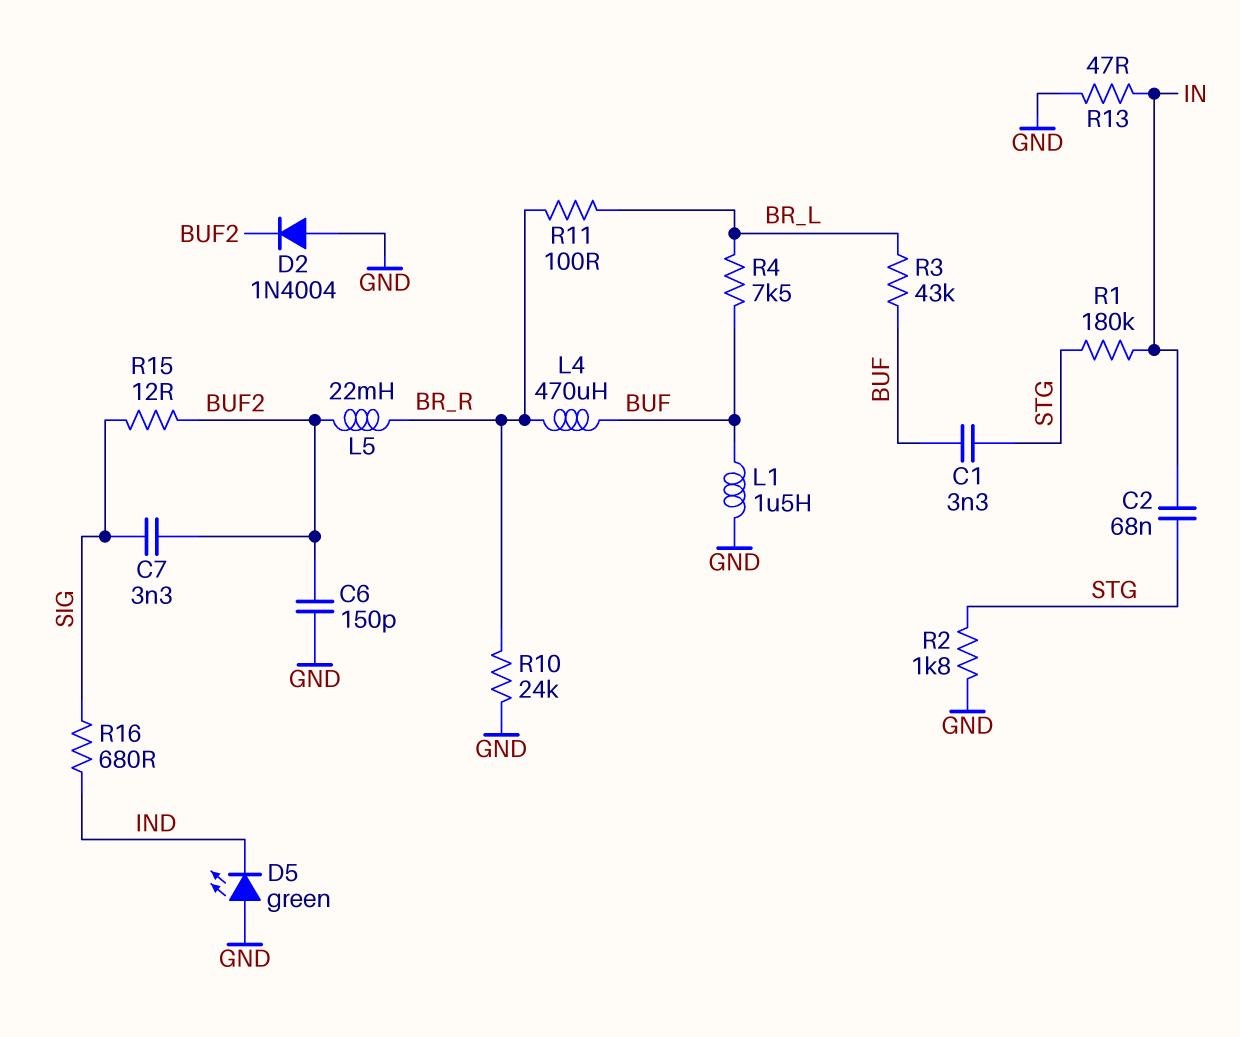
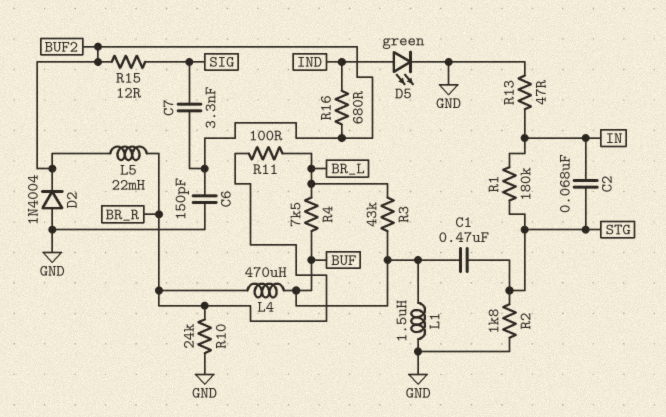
C1: 3.3nF (BUF, STG) -> 470nF (BUF, STG)
D5: LED green (A GND, K IND) -> LED green (A IND, K GND)
R16: 680 (IND, SIG) -> 680 (BUF2, IND)

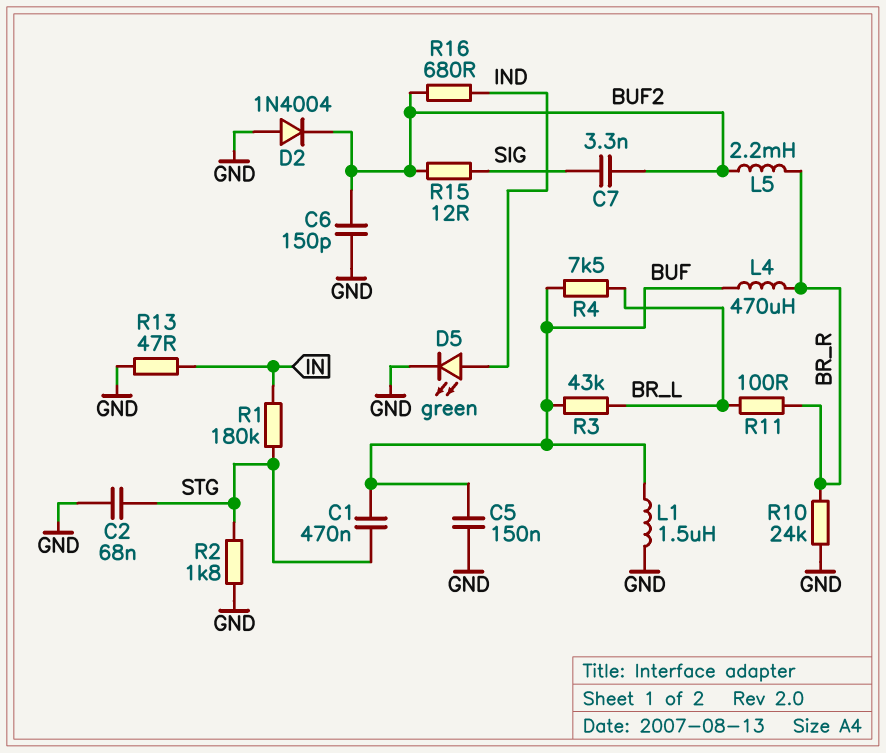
C2: 68nF (IN, STG) -> 68nF (GND, STG)
C5: none -> 150nF (BUF, GND)
L5: 22mH (BR_R, BUF2) -> 2.2mH (BR_R, BUF2)

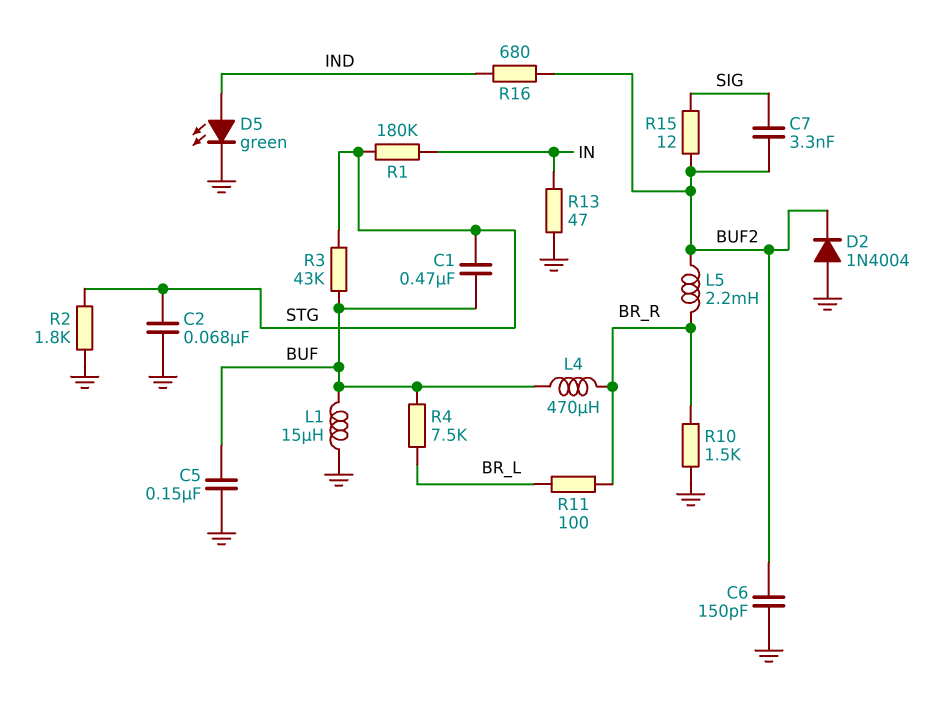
L1: 1.5uH (BUF, GND) -> 15uH (BUF, GND)
R3: 43k (BR_L, BUF) -> 43k (BUF, STG)
R10: 24k (BR_R, GND) -> 1.5k (BR_R, GND)

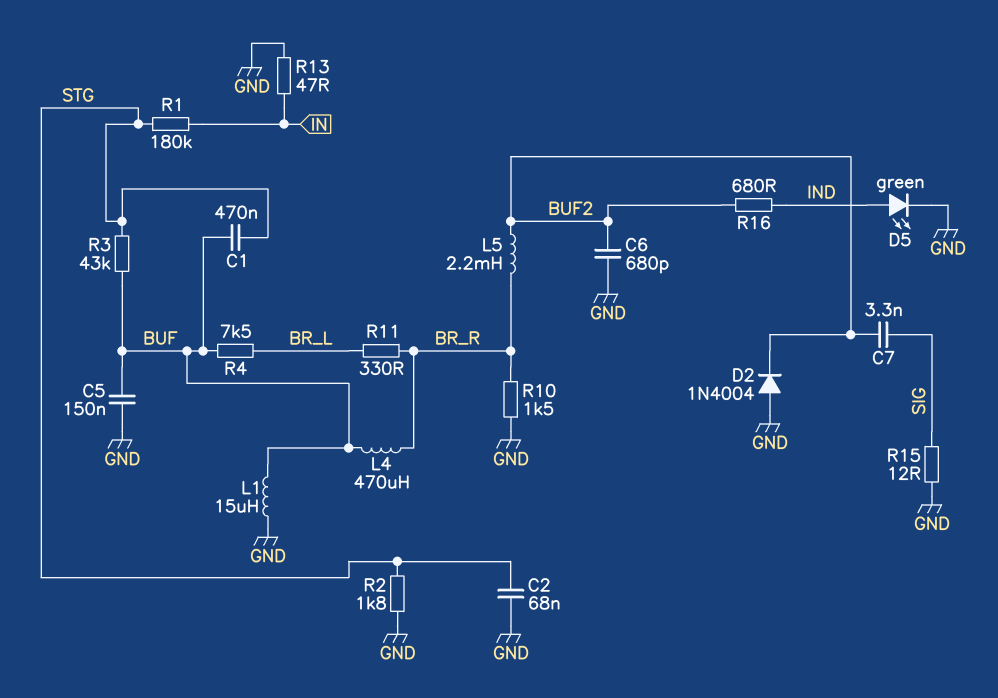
C6: 150pF (BUF2, GND) -> 680pF (BUF2, GND)
R11: 100 (BR_L, BR_R) -> 330 (BR_L, BR_R)
R15: 12 (BUF2, SIG) -> 12 (GND, SIG)

